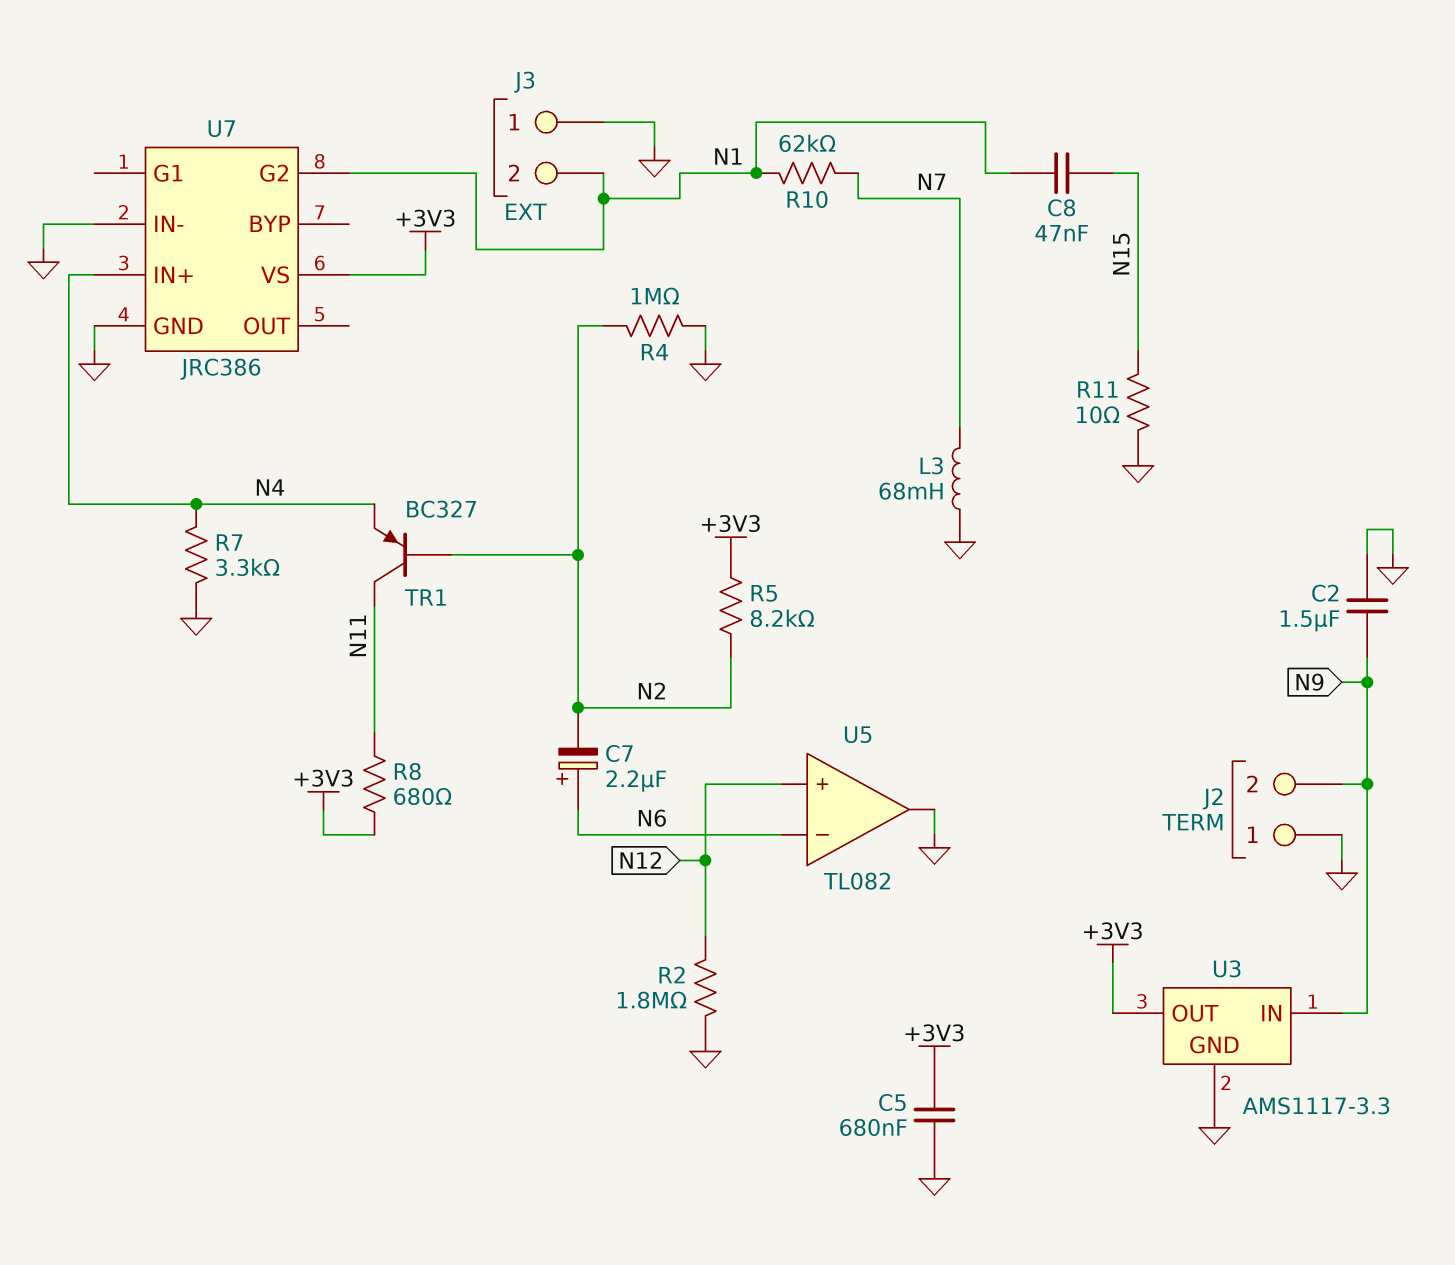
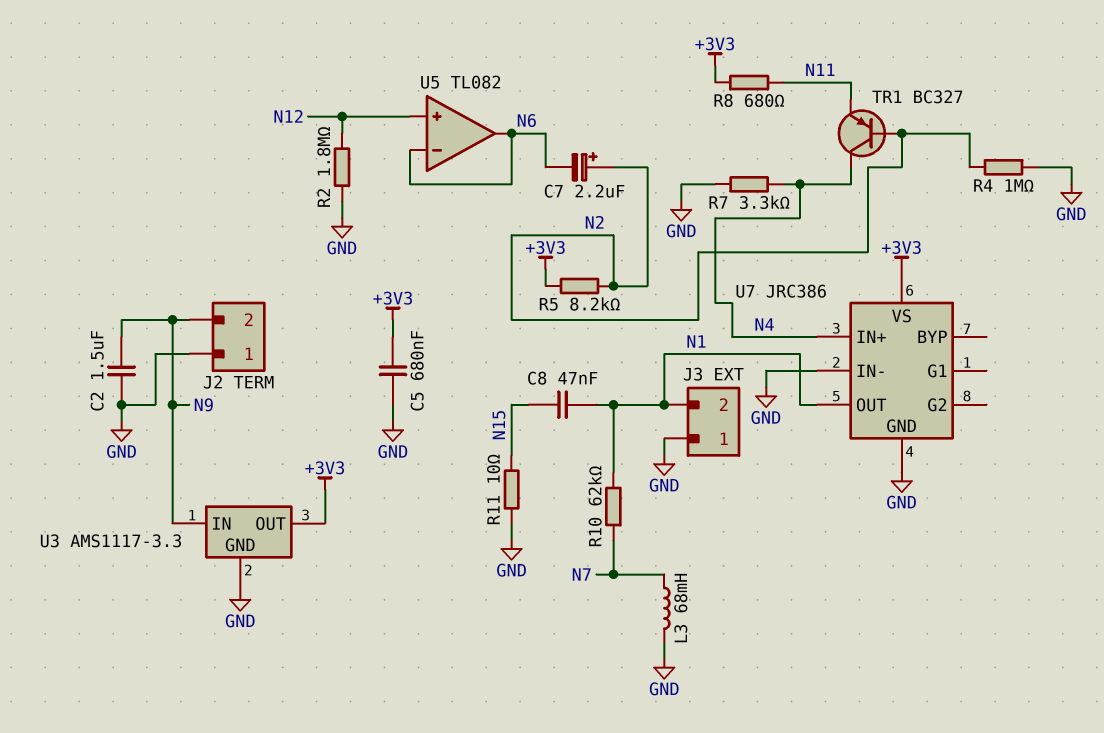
C7: 2.2uF (plus N6, minus N2) -> 2.2uF (plus N2, minus N6)
TR1: PNP BC327 (B N2, C N11, E N4) -> PNP BC327 (B N2, C N4, E N11)
U5 pin out: GND -> N6
U7 pin G2: N1 -> none
U7 pin OUT: none -> N1

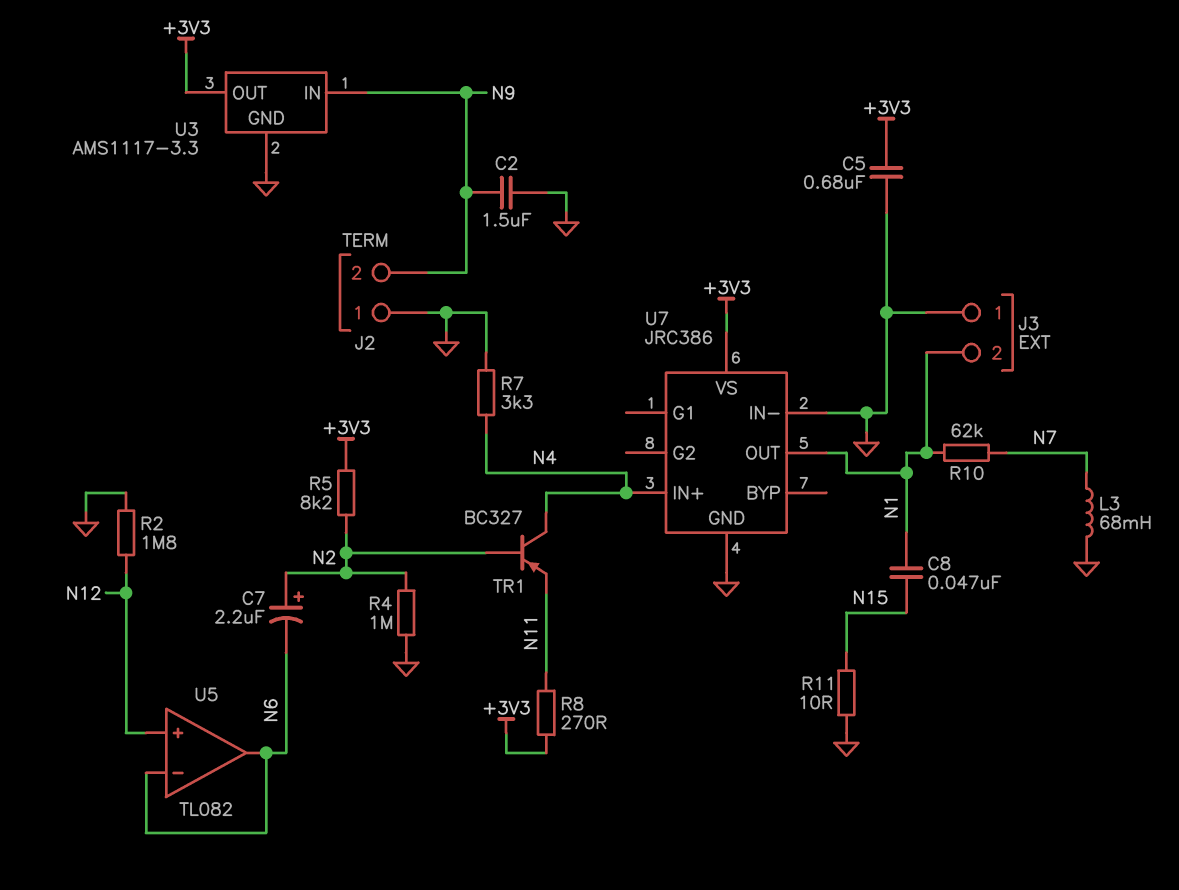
R8: 680 (+3V3, N11) -> 270 (+3V3, N11)

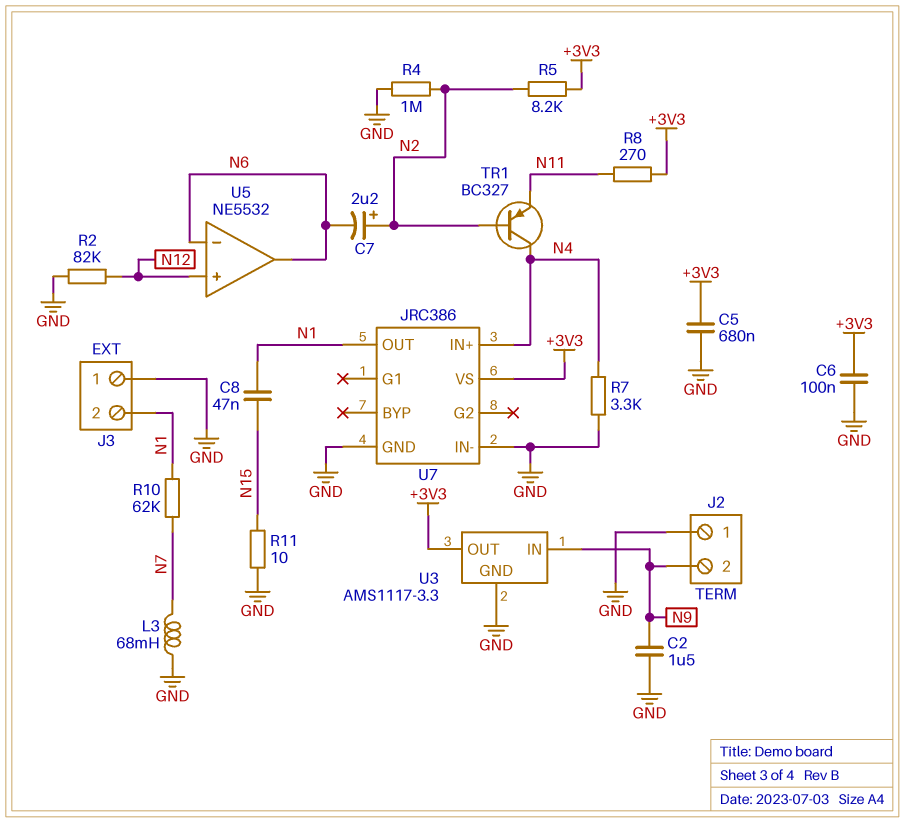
C6: none -> 100nF (+3V3, GND)
R2: 1.8M (GND, N12) -> 82k (GND, N12)
U5: TL082 -> NE5532

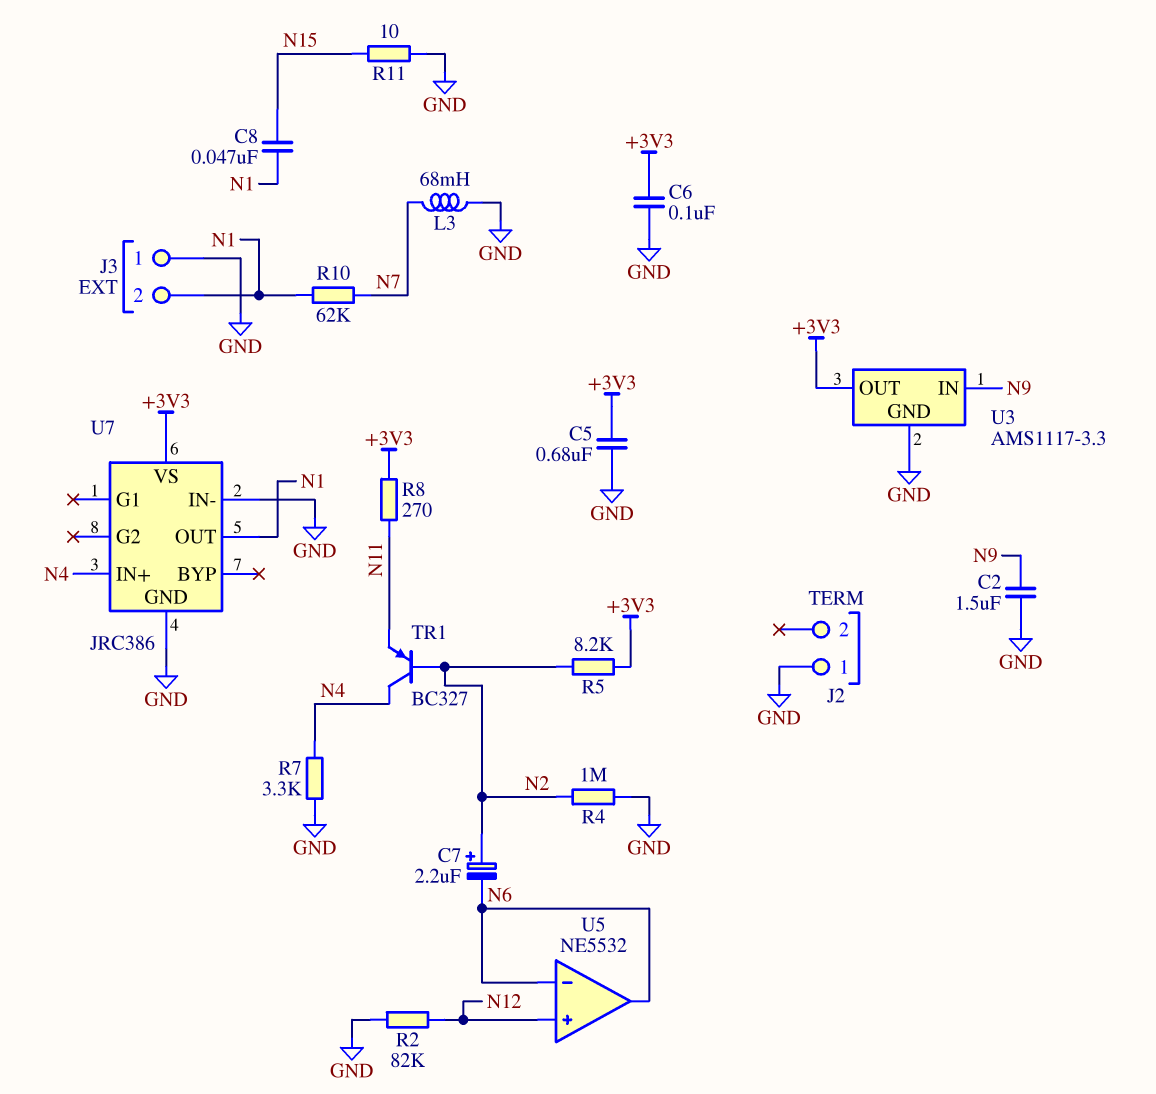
J2 pin 2: N9 -> none

